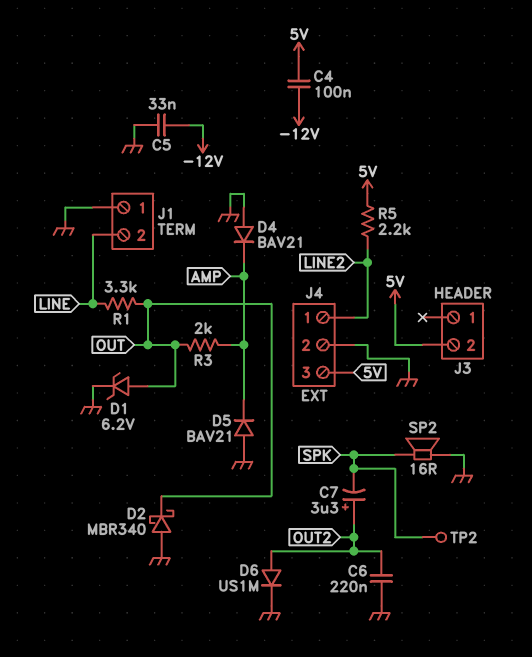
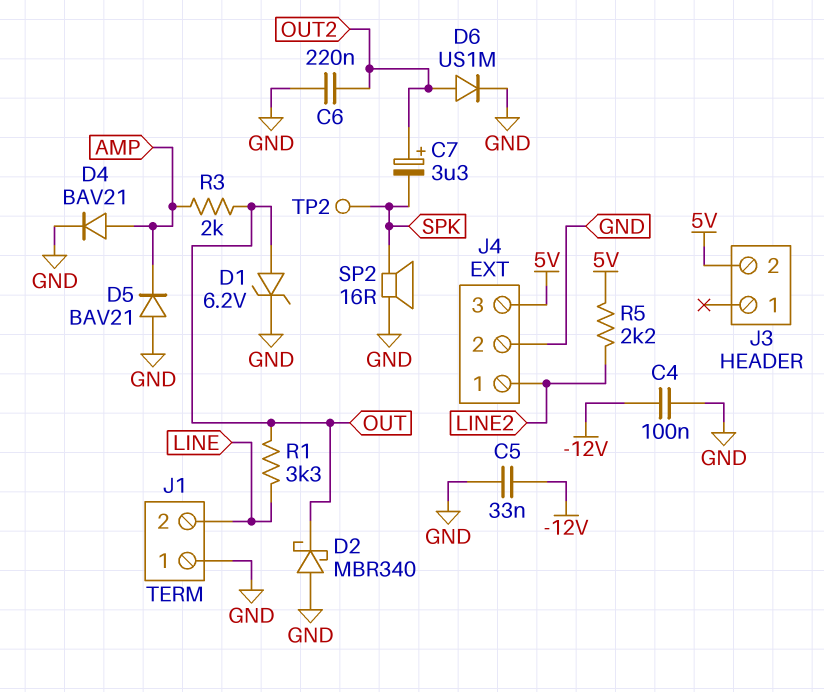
C4: 100nF (-12V, 5V) -> 100nF (-12V, GND)
D4: diode BAV21 (A GND, K AMP) -> diode BAV21 (A AMP, K GND)

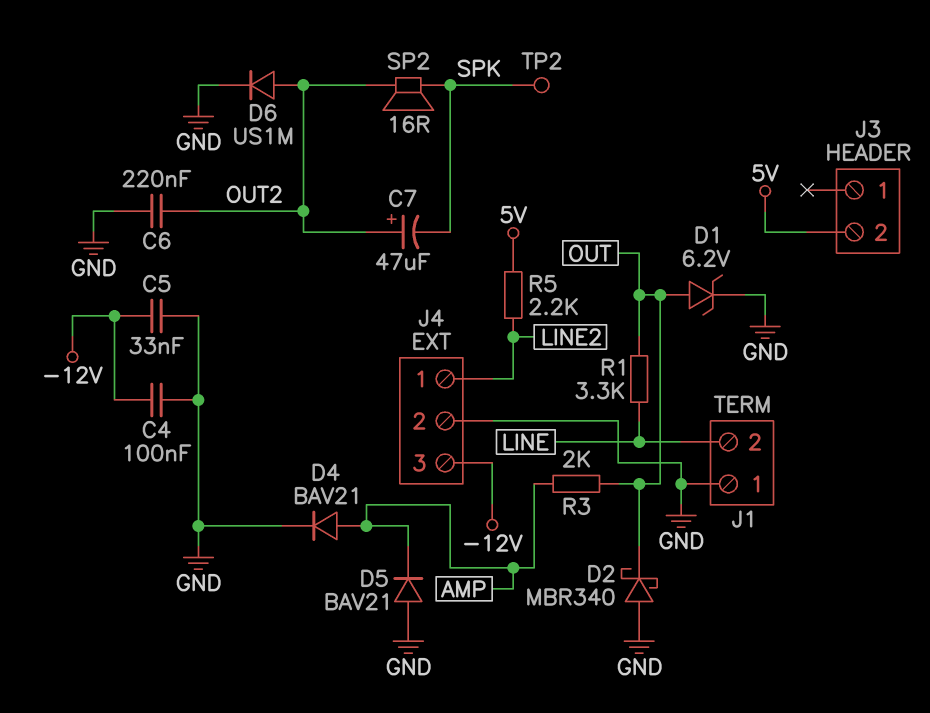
C7: 3.3uF (plus OUT2, minus SPK) -> 47uF (plus OUT2, minus SPK)
J4 pin 3: 5V -> -12V
SP2: speaker 16R (GND, SPK) -> speaker 16R (OUT2, SPK)

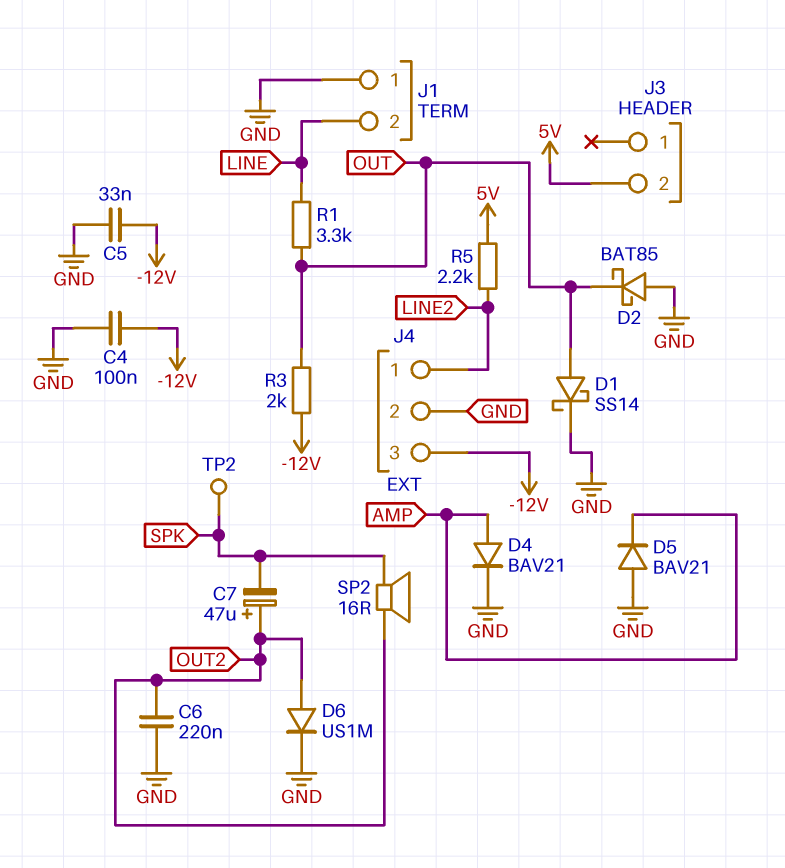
D1: zener 6.2V (A OUT, K GND) -> schottky SS14 (A OUT, K GND)
D2: schottky MBR340 (A GND, K OUT) -> schottky BAT85 (A GND, K OUT)
R3: 2k (AMP, OUT) -> 2k (-12V, OUT)

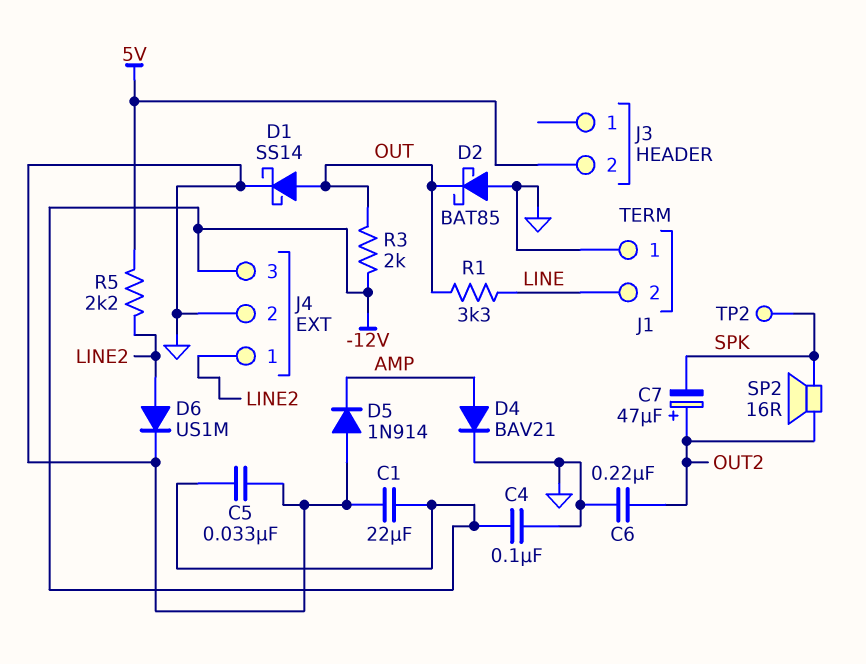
C1: none -> 22uF (-12V, GND)
D5: diode BAV21 (A GND, K AMP) -> diode 1N914 (A GND, K AMP)
D6: diode US1M (A OUT2, K GND) -> diode US1M (A LINE2, K GND)

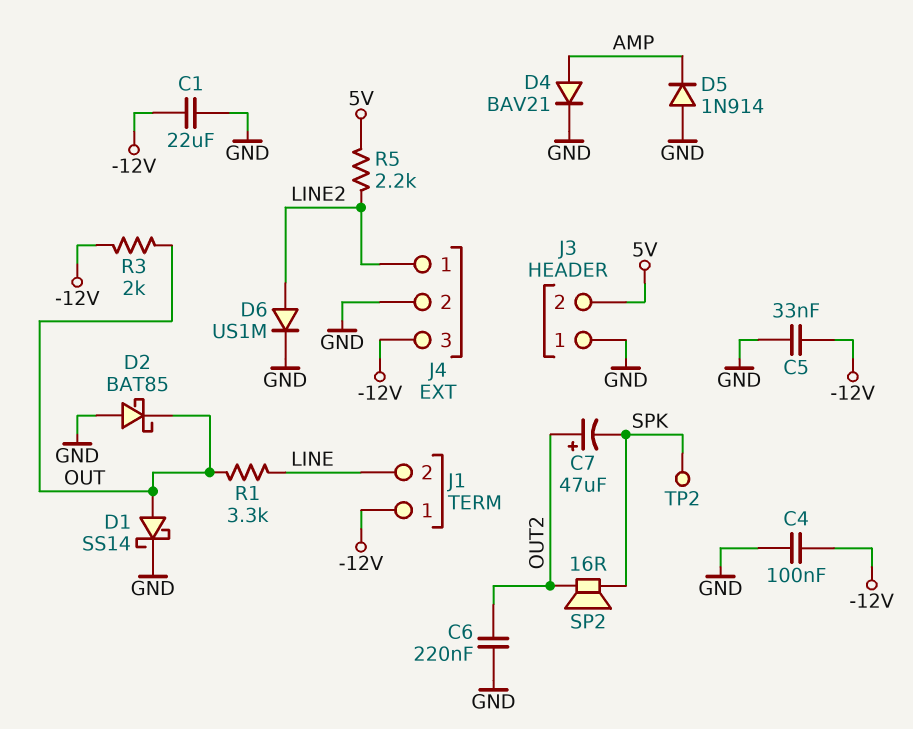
J1 pin 1: GND -> -12V
J3 pin 1: none -> GND

